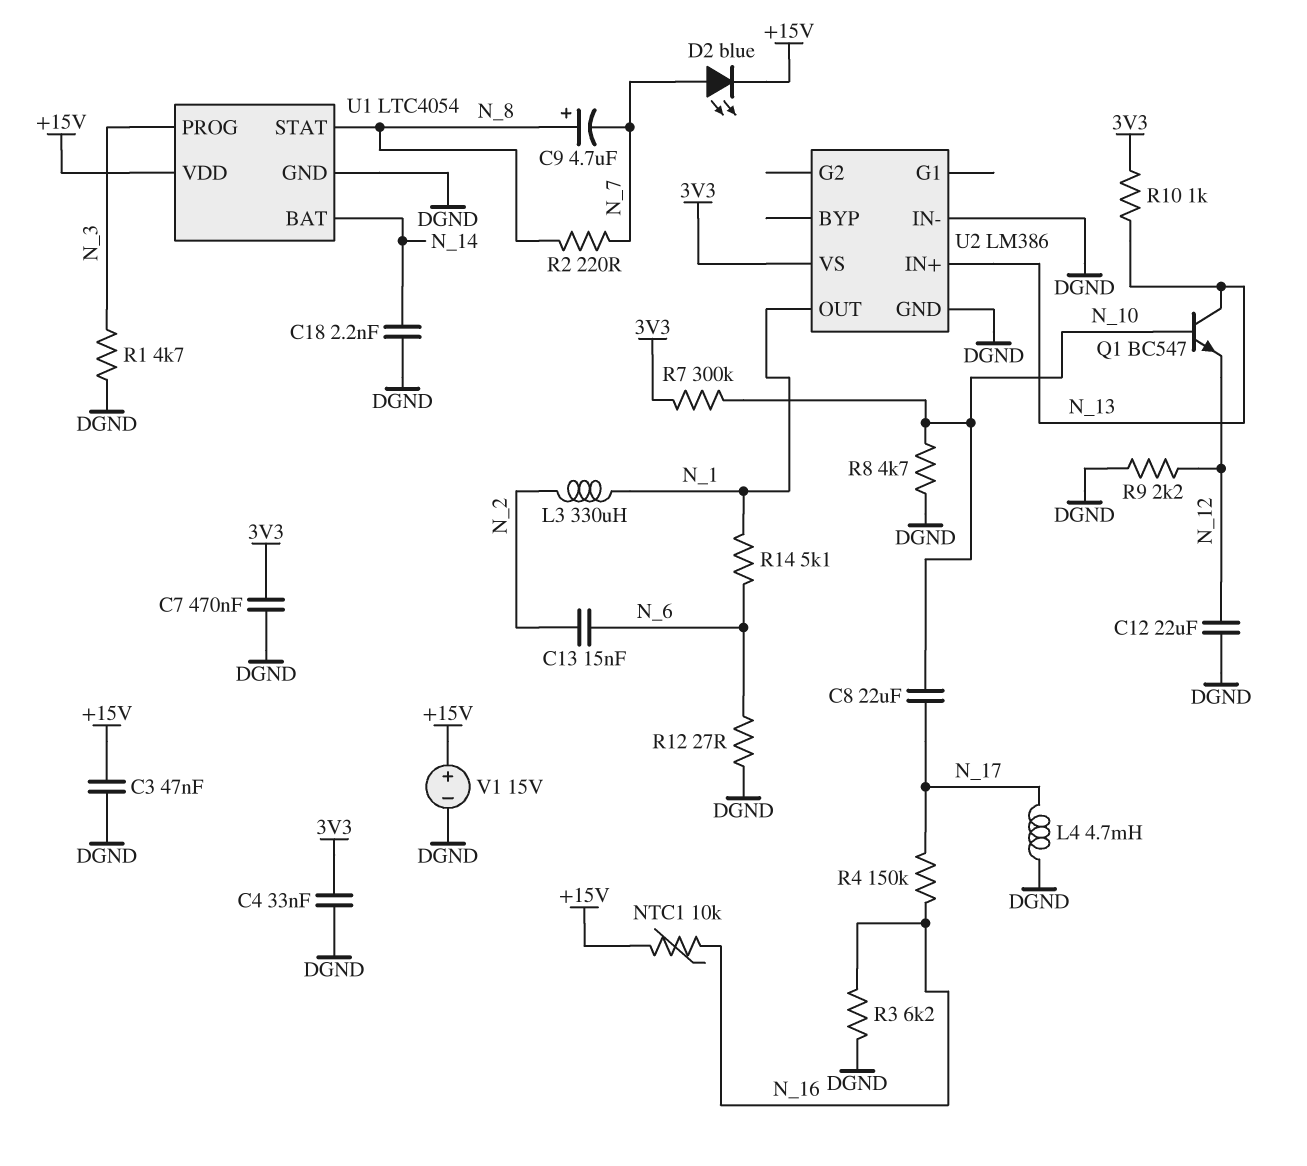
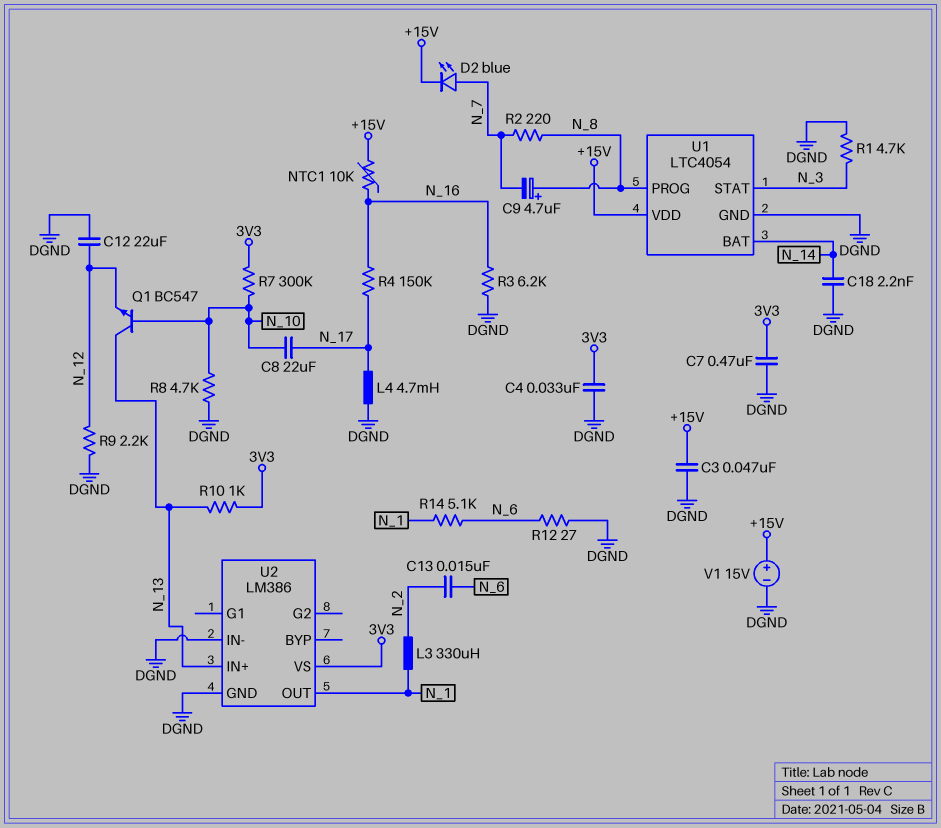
U1 pin PROG: N_3 -> N_8
U1 pin STAT: N_8 -> N_3

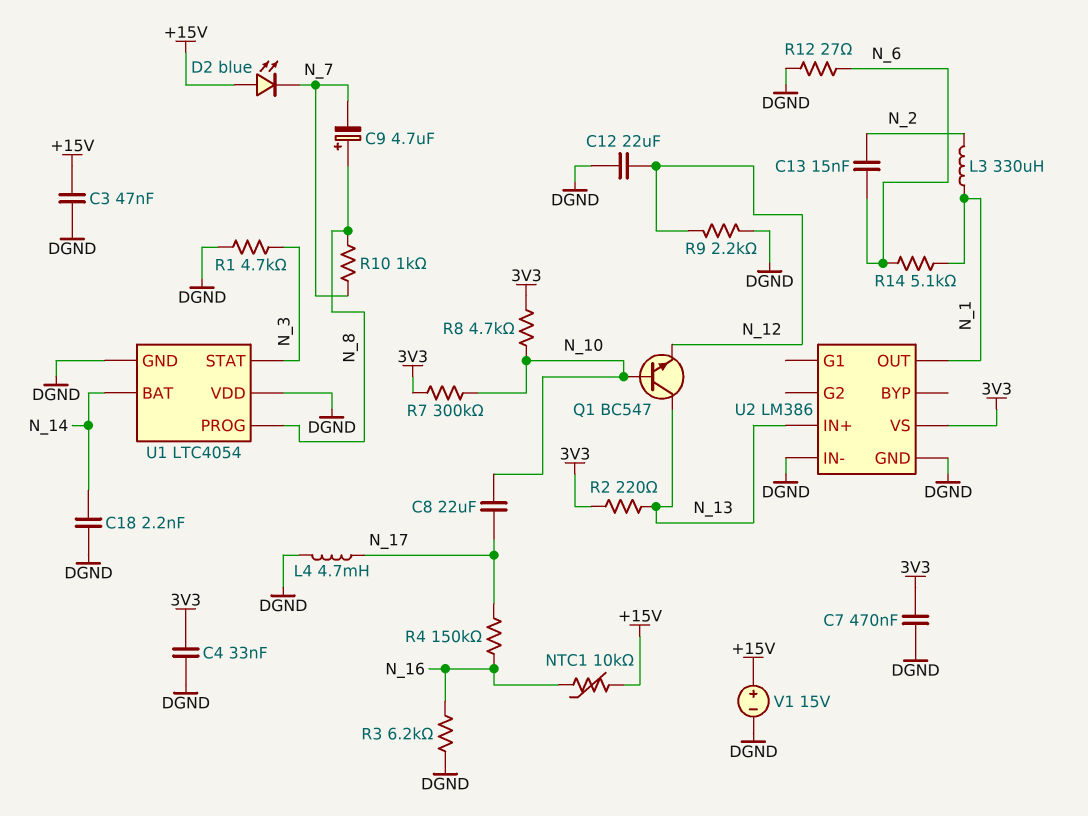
D2: LED blue (A N_7, K +15V) -> LED blue (A +15V, K N_7)
R2: 220 (N_7, N_8) -> 220 (3V3, N_13)
R8: 4.7k (DGND, N_10) -> 4.7k (3V3, N_10)
R10: 1k (3V3, N_13) -> 1k (N_7, N_8)
U1 pin VDD: +15V -> DGND

